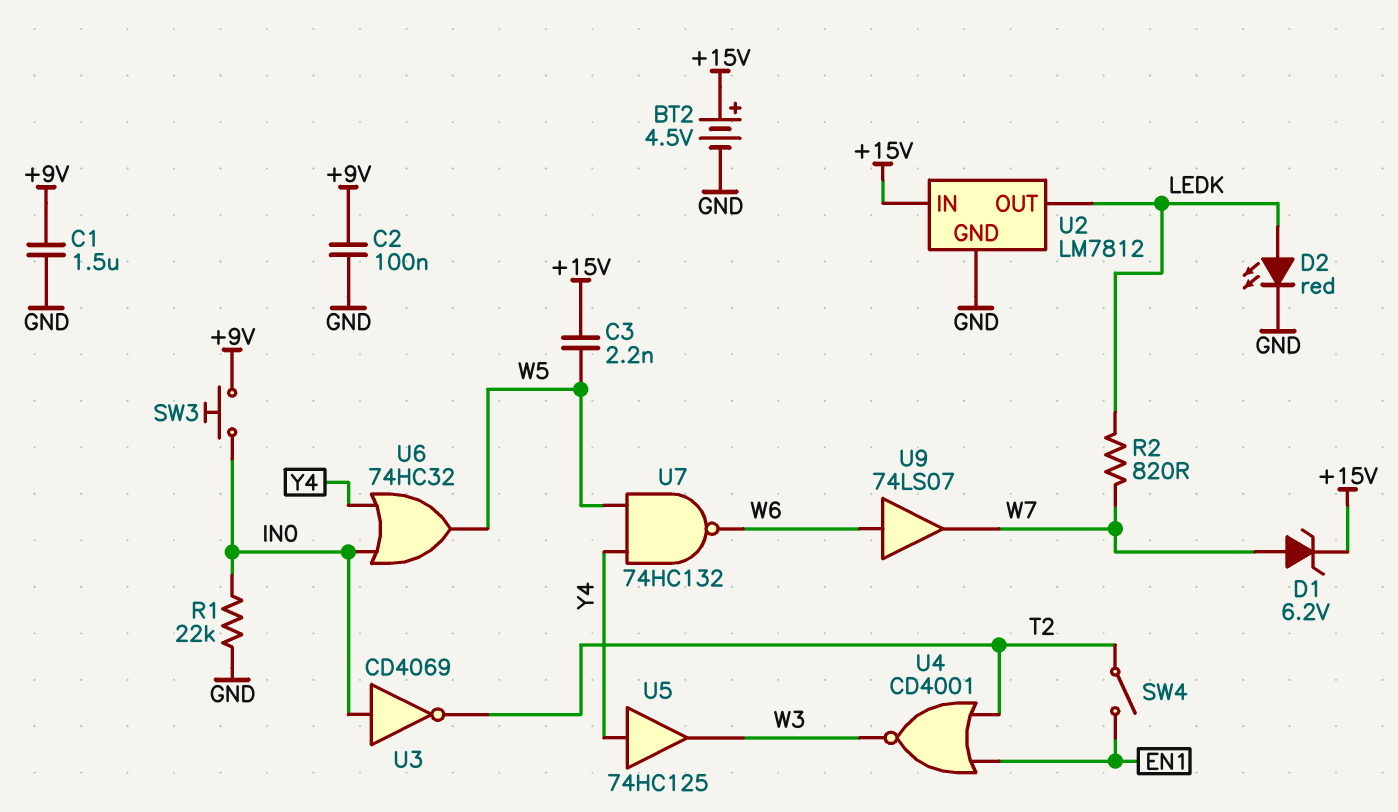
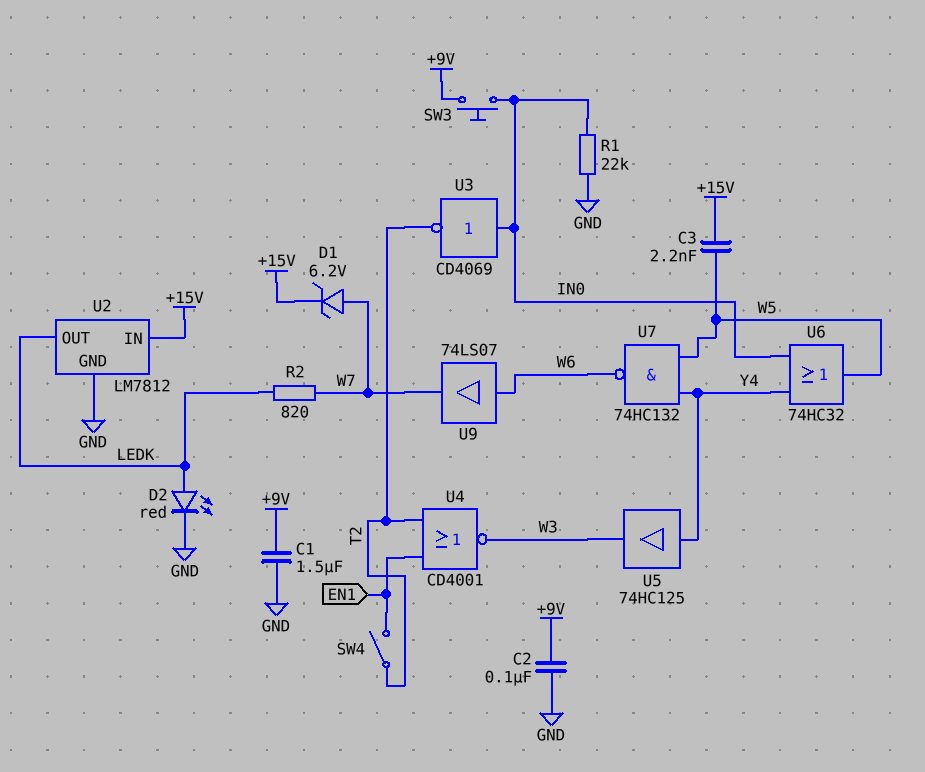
BT2: 4.5V (plus +15V, minus GND) -> none

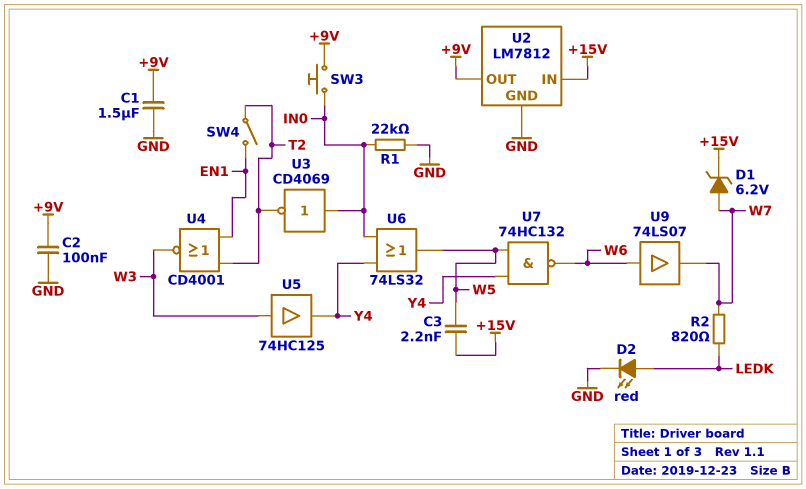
U2 pin OUT: LEDK -> +9V
U5: buffer 74HC125 (in Y4, out W3) -> buffer 74HC125 (in W3, out Y4)
U6: OR 74HC32 (in IN0, in Y4, out W5) -> OR 74LS32 (in IN0, in Y4, out W5)

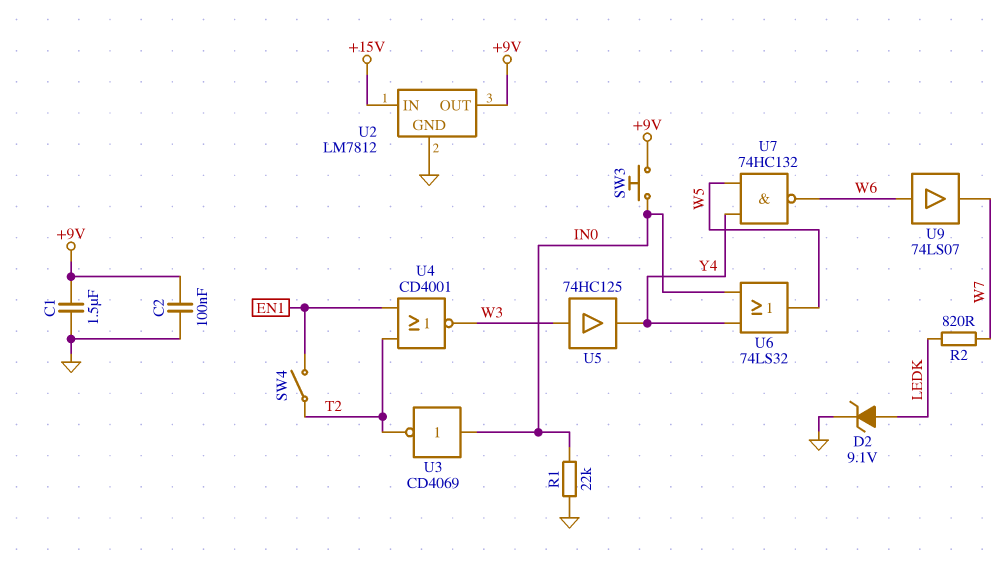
C3: 2.2nF (+15V, W5) -> none
D1: zener 6.2V (A W7, K +15V) -> none
D2: LED red (A LEDK, K GND) -> zener 9.1V (A LEDK, K GND)

